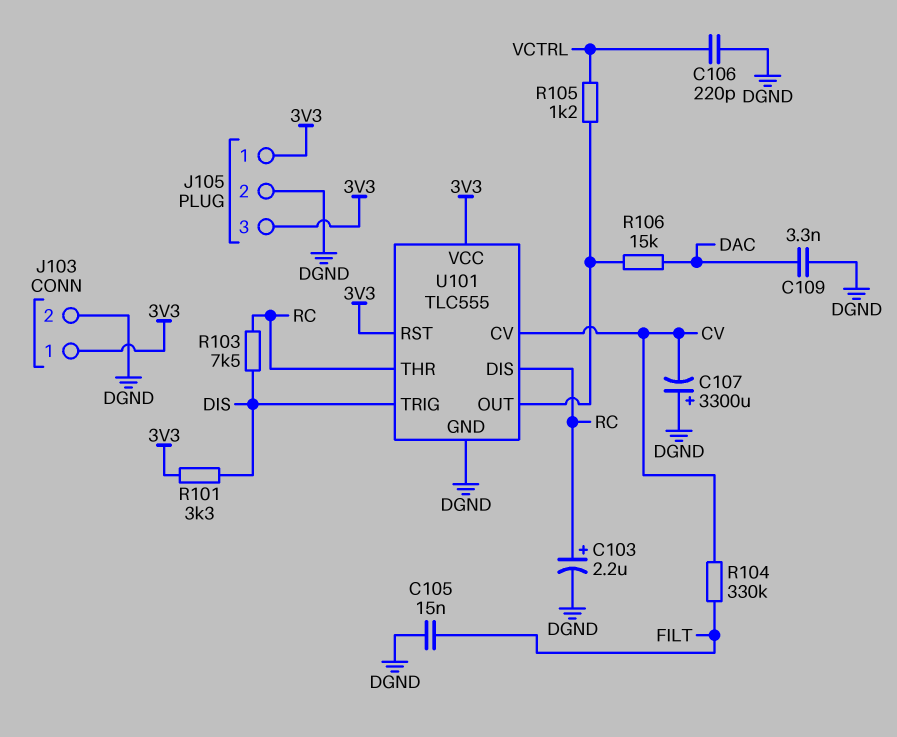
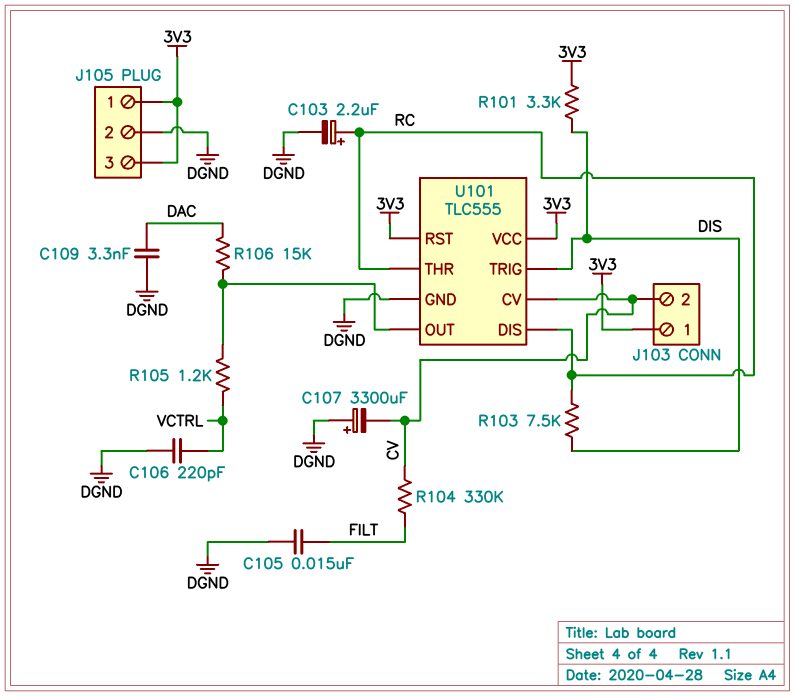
J103 pin 2: DGND -> CV

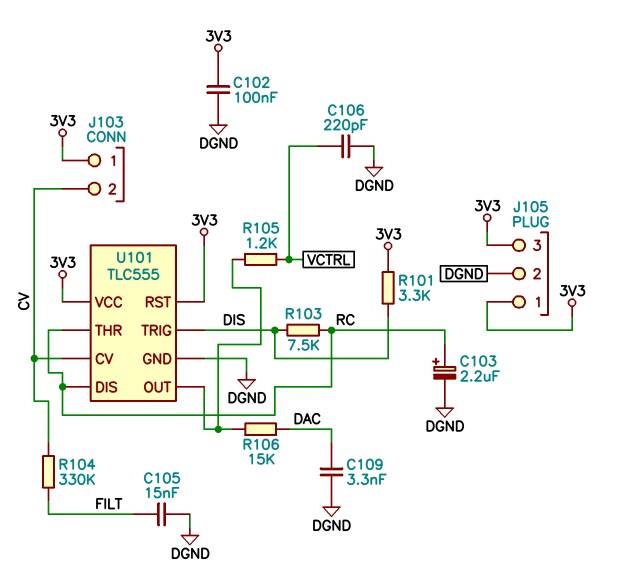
C102: none -> 100nF (3V3, DGND)
C107: 3300uF (plus DGND, minus CV) -> none

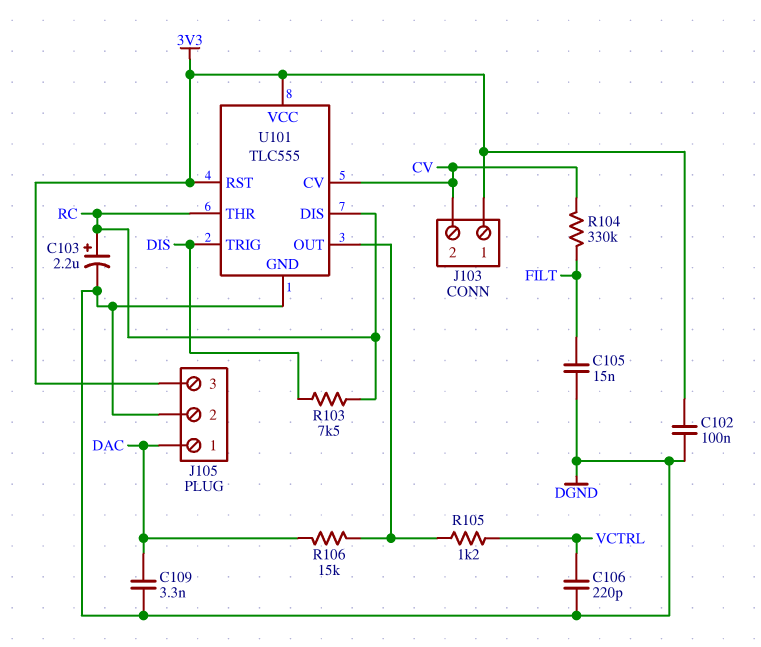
J105 pin 1: 3V3 -> DAC
R101: 3.3k (3V3, DIS) -> none

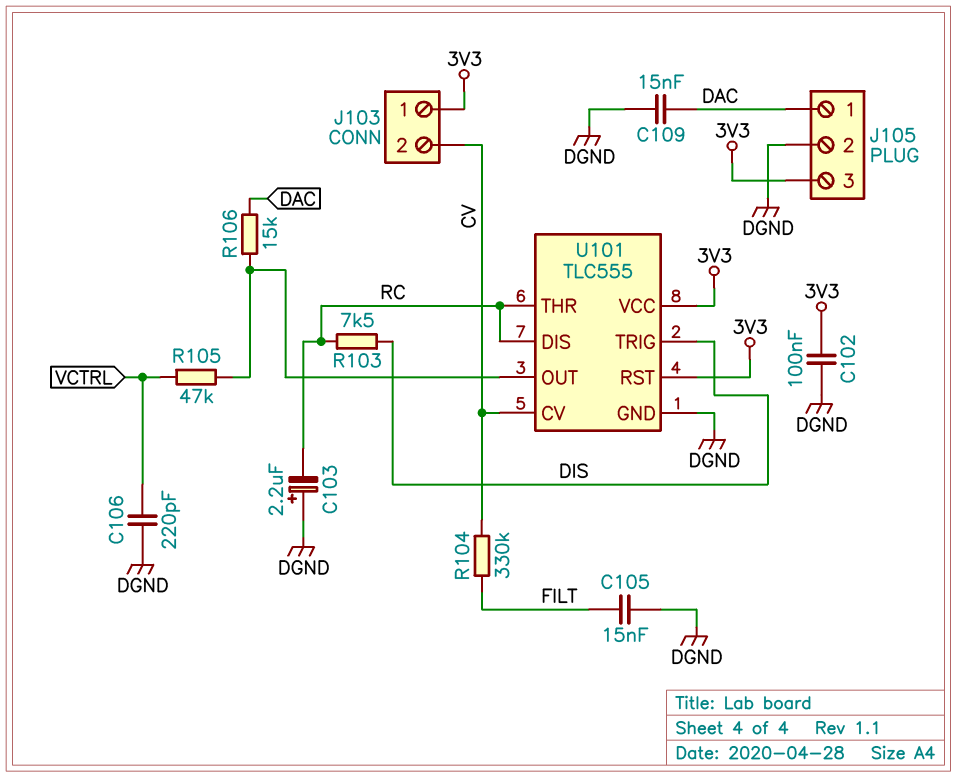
C103: 2.2uF (plus RC, minus DGND) -> 2.2uF (plus DGND, minus RC)
C109: 3.3nF (DAC, DGND) -> 15nF (DAC, DGND)
R105: 1.2k (U101/OUT, VCTRL) -> 47k (U101/OUT, VCTRL)

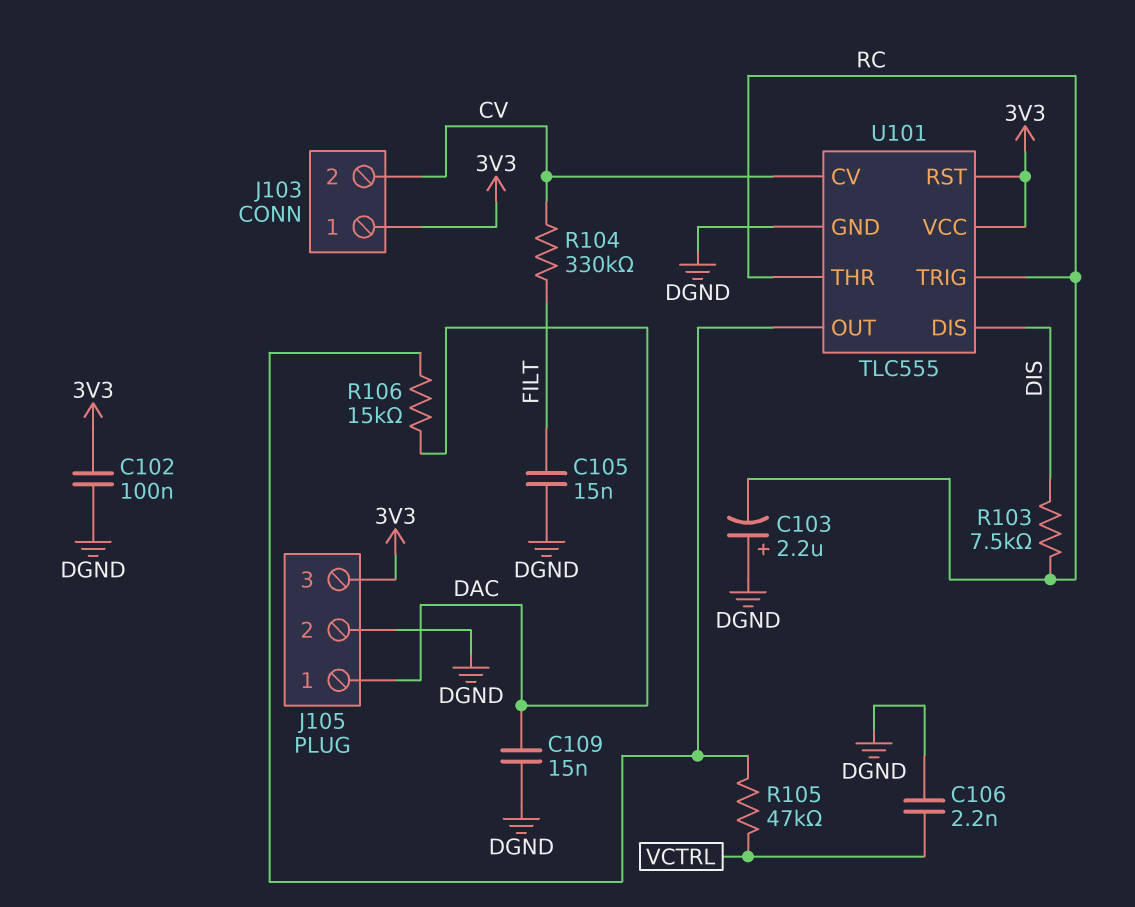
C106: 220pF (DGND, VCTRL) -> 2.2nF (DGND, VCTRL)
U101 pin DIS: RC -> DIS
U101 pin TRIG: DIS -> RC

